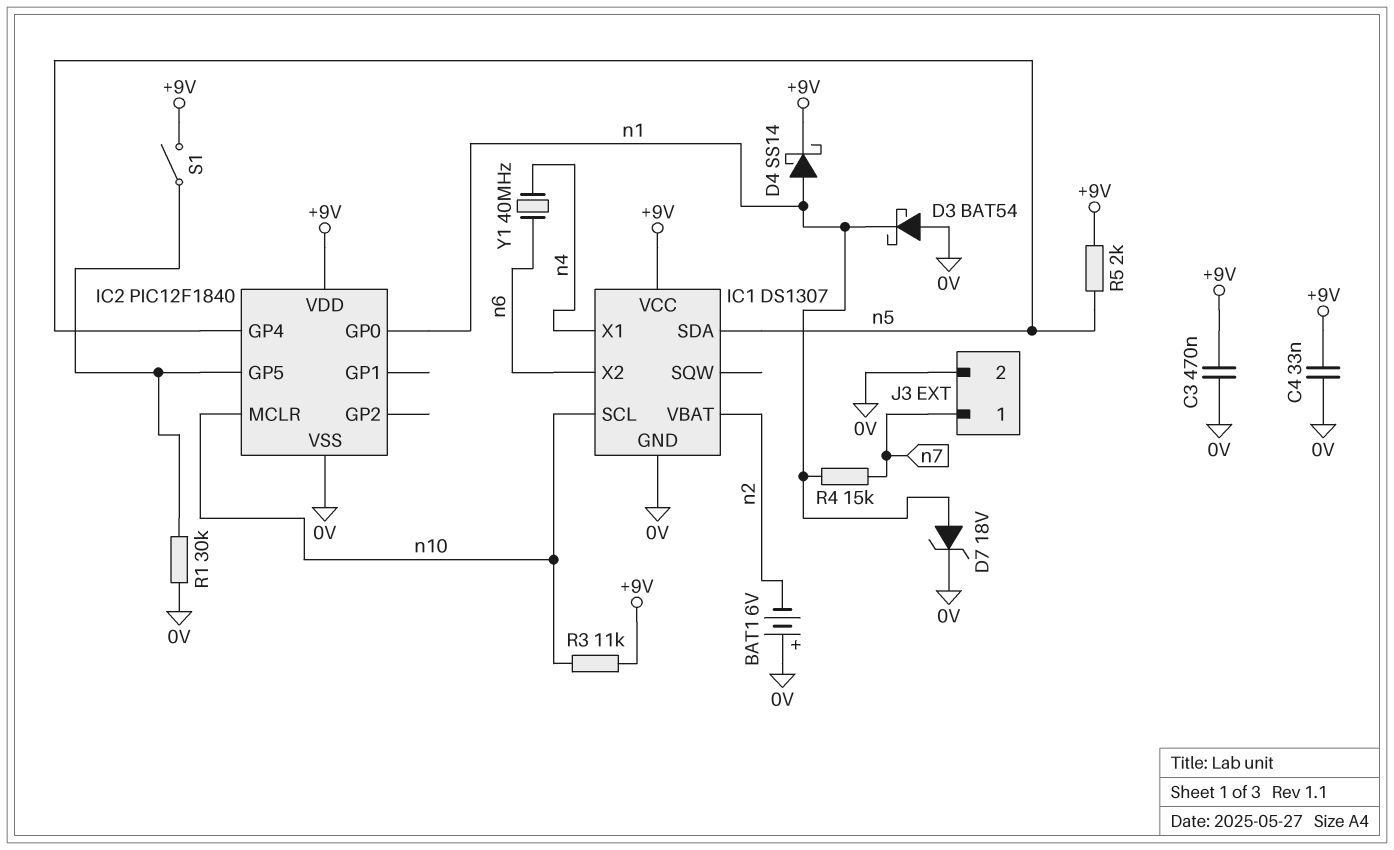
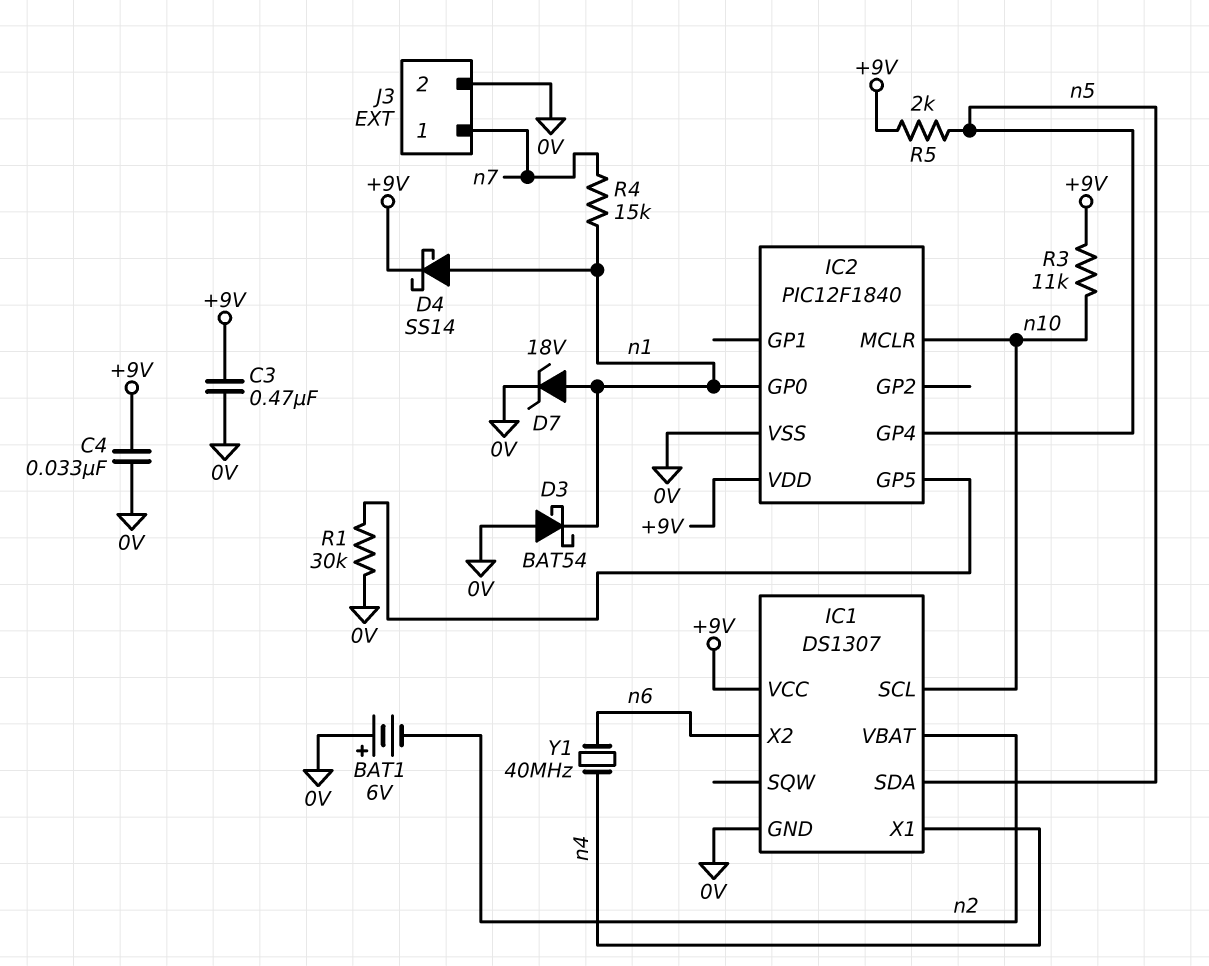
S1: switch (+9V, IC2/GP5) -> none

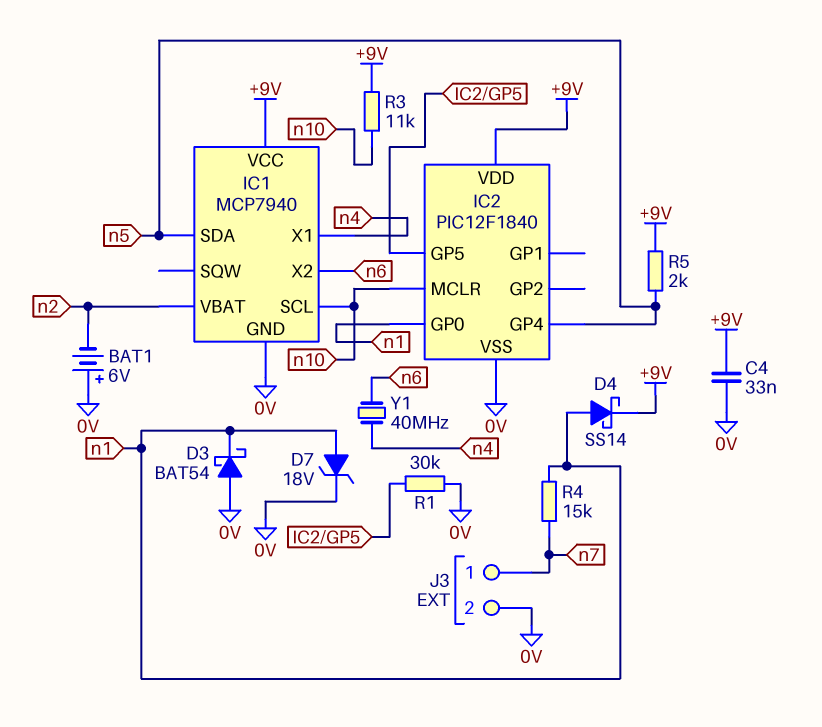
C3: 470nF (+9V, 0V) -> none
IC1: DS1307 -> MCP7940

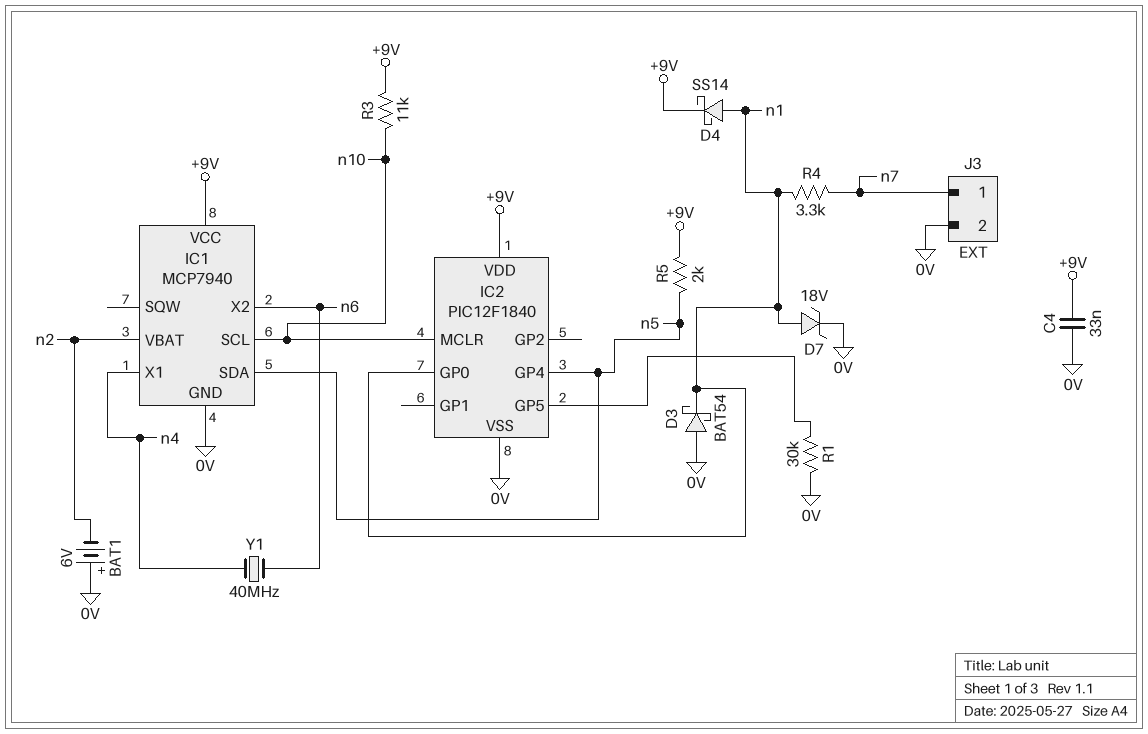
R4: 15k (n1, n7) -> 3.3k (n1, n7)

